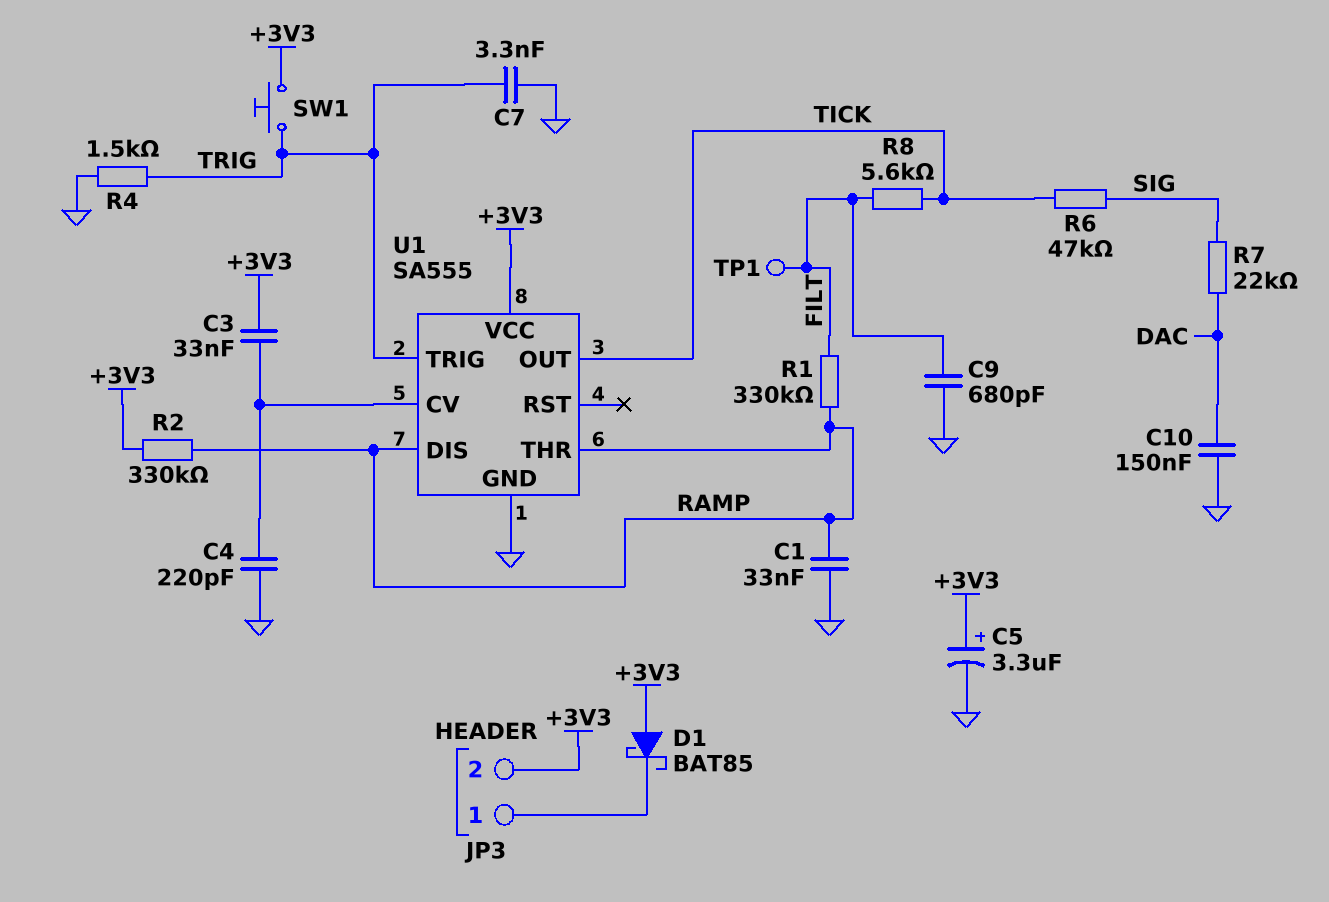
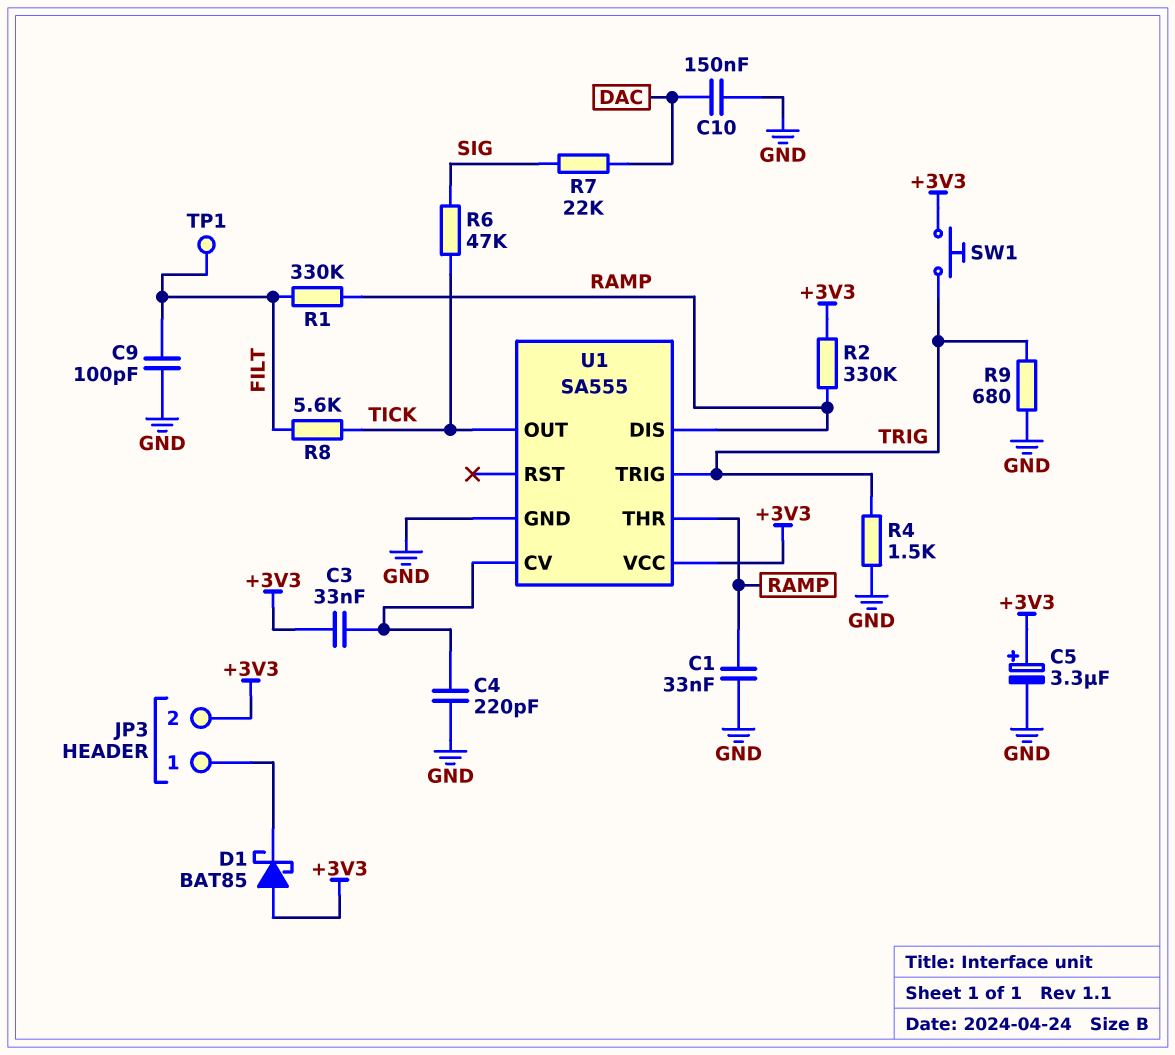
C7: 3.3nF (GND, TRIG) -> none
C9: 680pF (FILT, GND) -> 100pF (FILT, GND)
R9: none -> 680 (GND, TRIG)

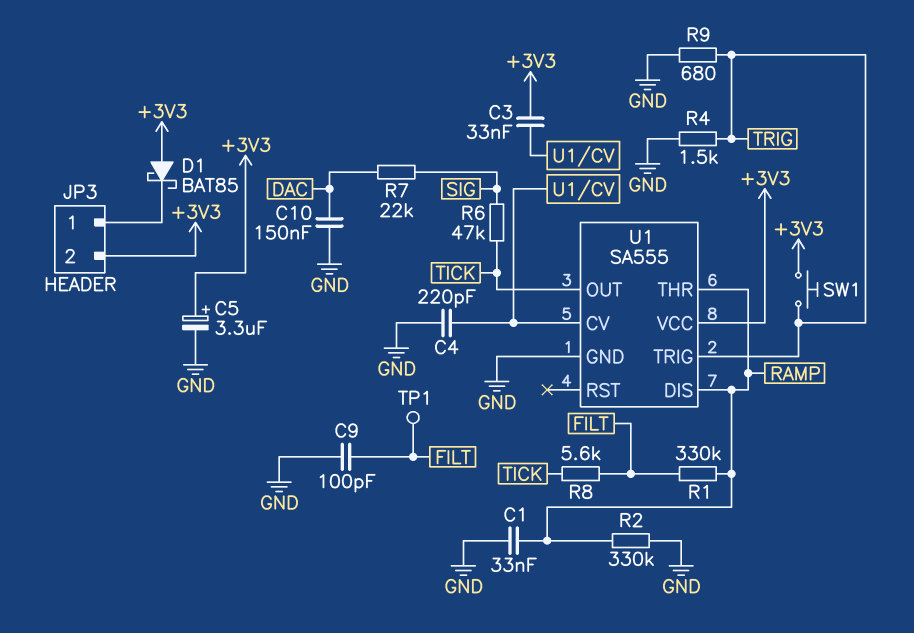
R2: 330k (+3V3, RAMP) -> 330k (GND, RAMP)

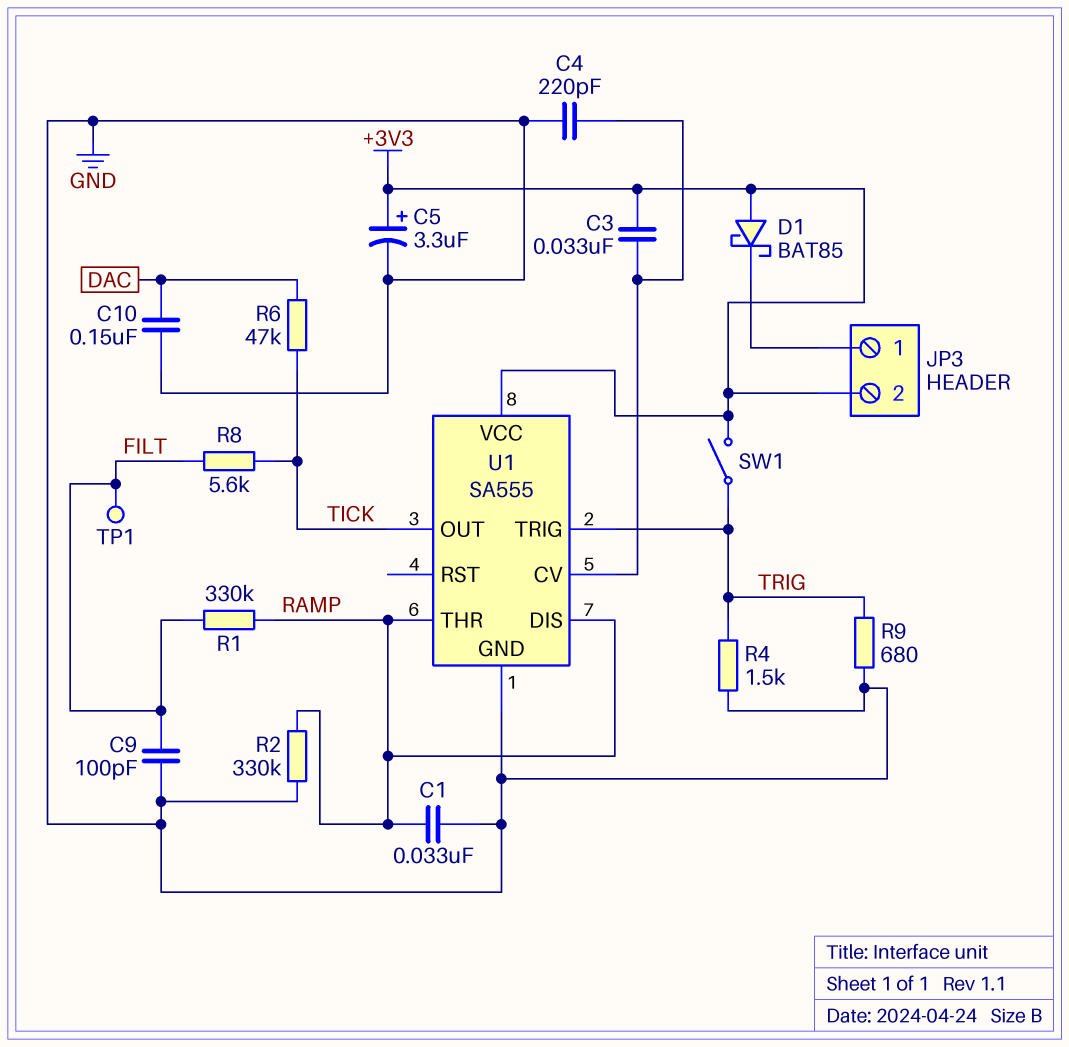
R6: 47k (SIG, TICK) -> 47k (DAC, TICK)
R7: 22k (DAC, SIG) -> none
SW1: button (+3V3, TRIG) -> switch (+3V3, TRIG)

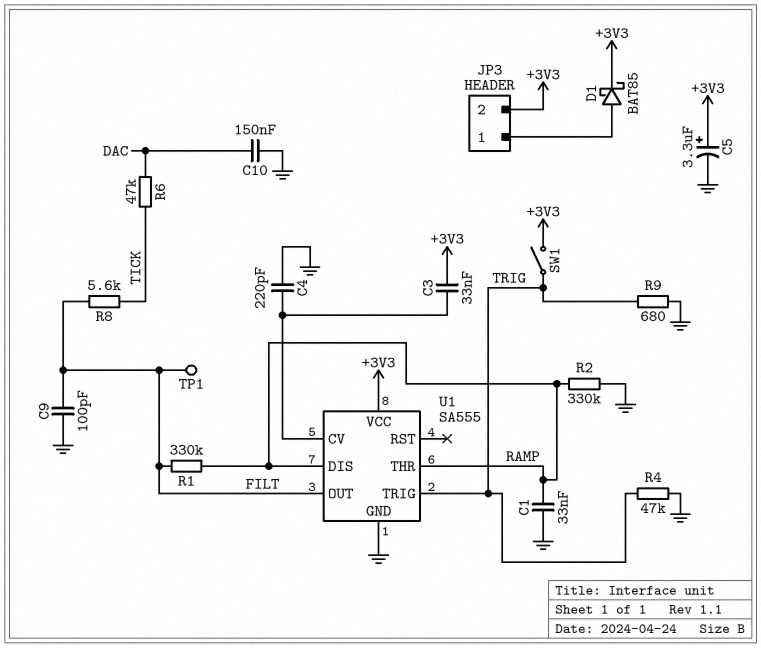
D1: schottky BAT85 (A +3V3, K JP3/1) -> schottky BAT85 (A JP3/1, K +3V3)
R4: 1.5k (GND, TRIG) -> 47k (GND, TRIG)
U1 pin OUT: TICK -> FILT

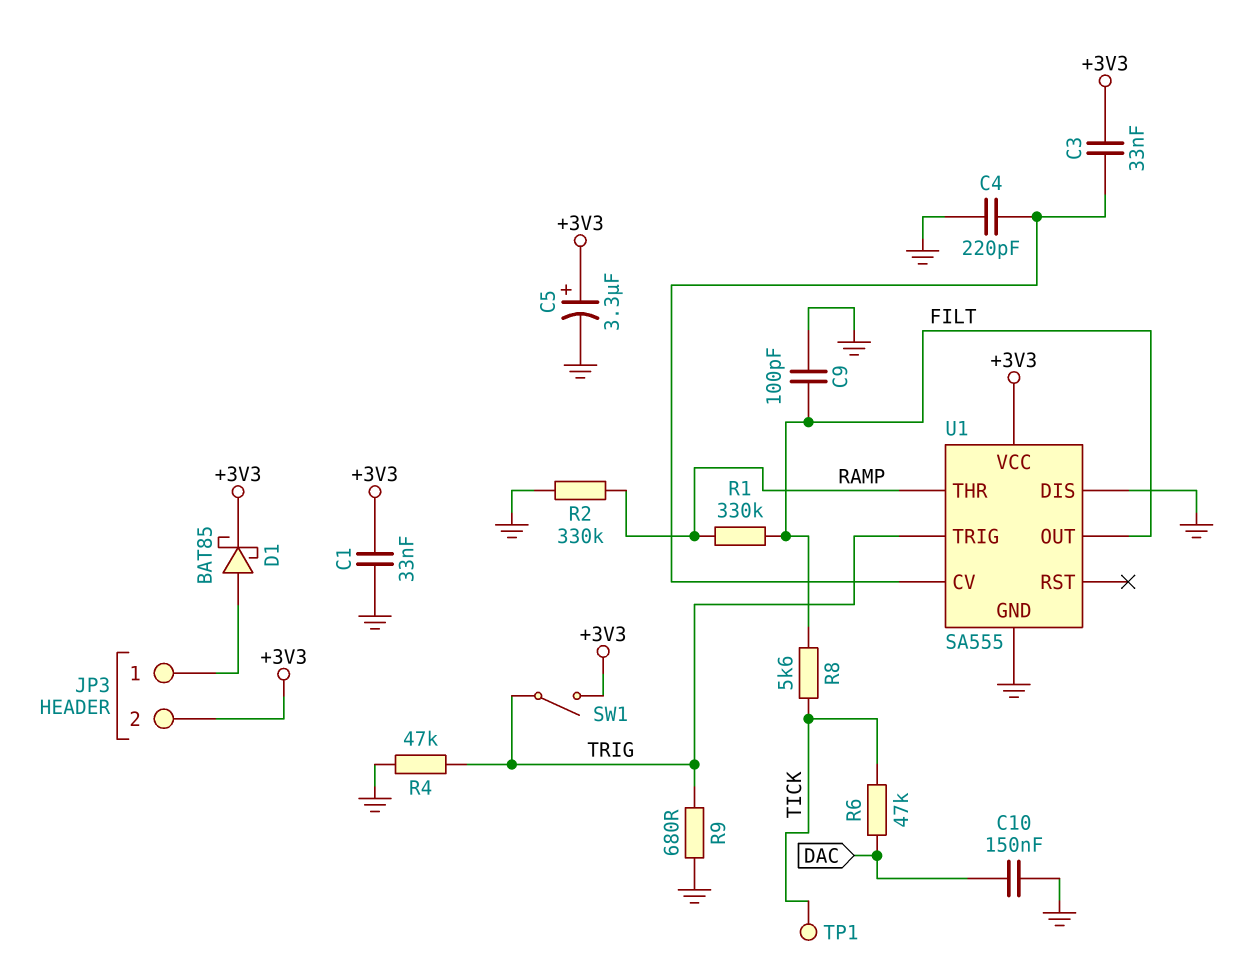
C1: 33nF (GND, RAMP) -> 33nF (+3V3, GND)
TP1: test point (FILT) -> test point (TICK)
U1 pin DIS: RAMP -> GND

